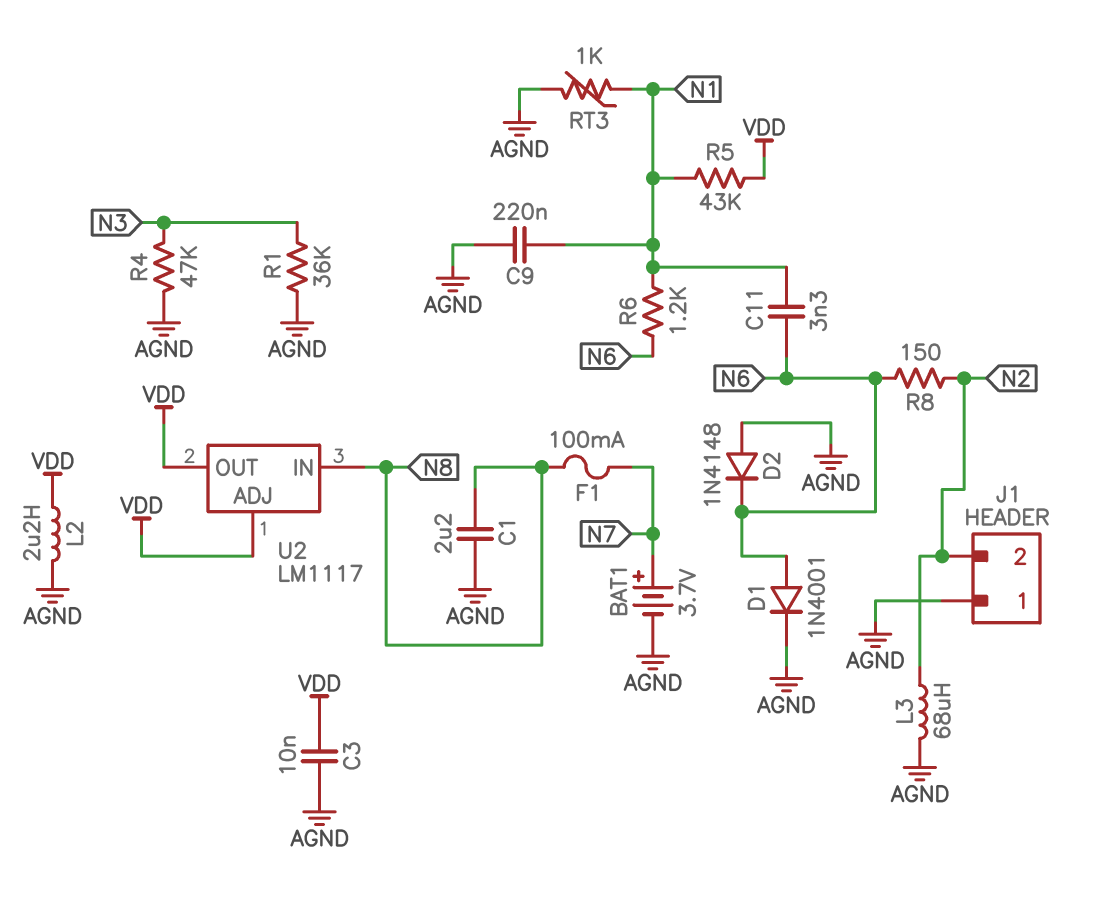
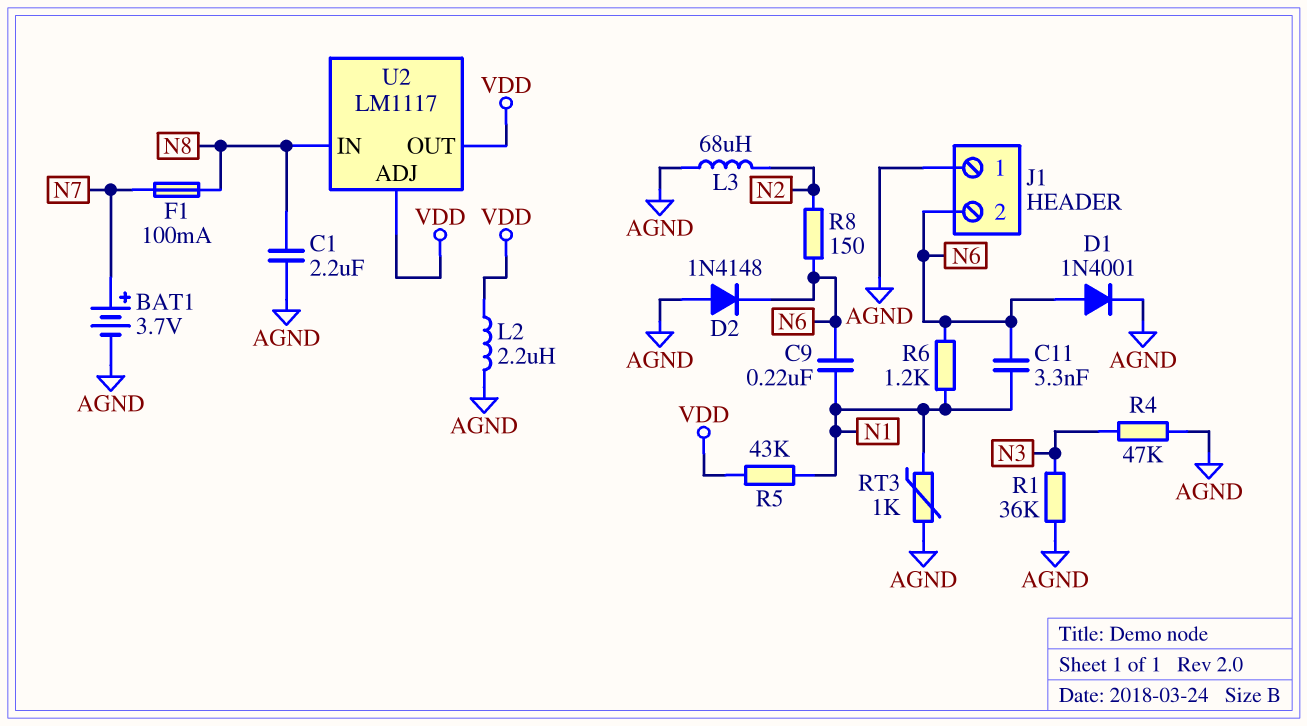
C3: 10nF (AGND, VDD) -> none
C9: 220nF (AGND, N1) -> 220nF (N1, N6)
J1 pin 2: N2 -> N6

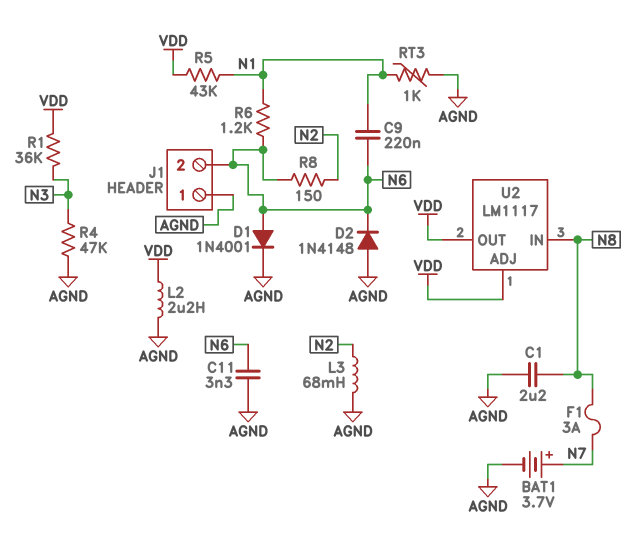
C11: 3.3nF (N1, N6) -> 3.3nF (AGND, N6)
F1: 100mA (N7, N8) -> 3A (N7, N8)
L3: 68uH (AGND, N2) -> 68mH (AGND, N2)
R1: 36k (AGND, N3) -> 36k (N3, VDD)

